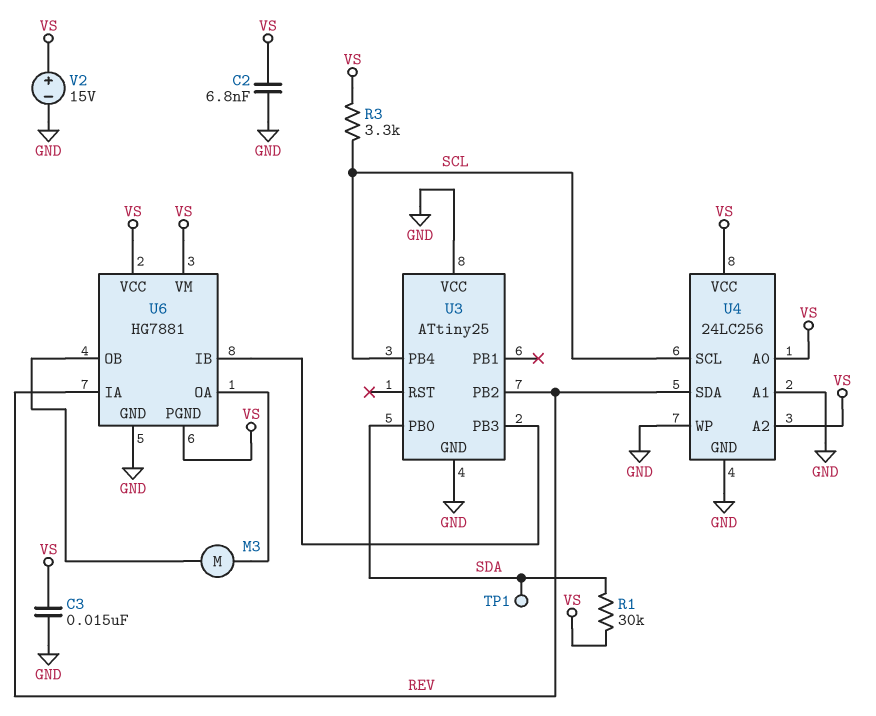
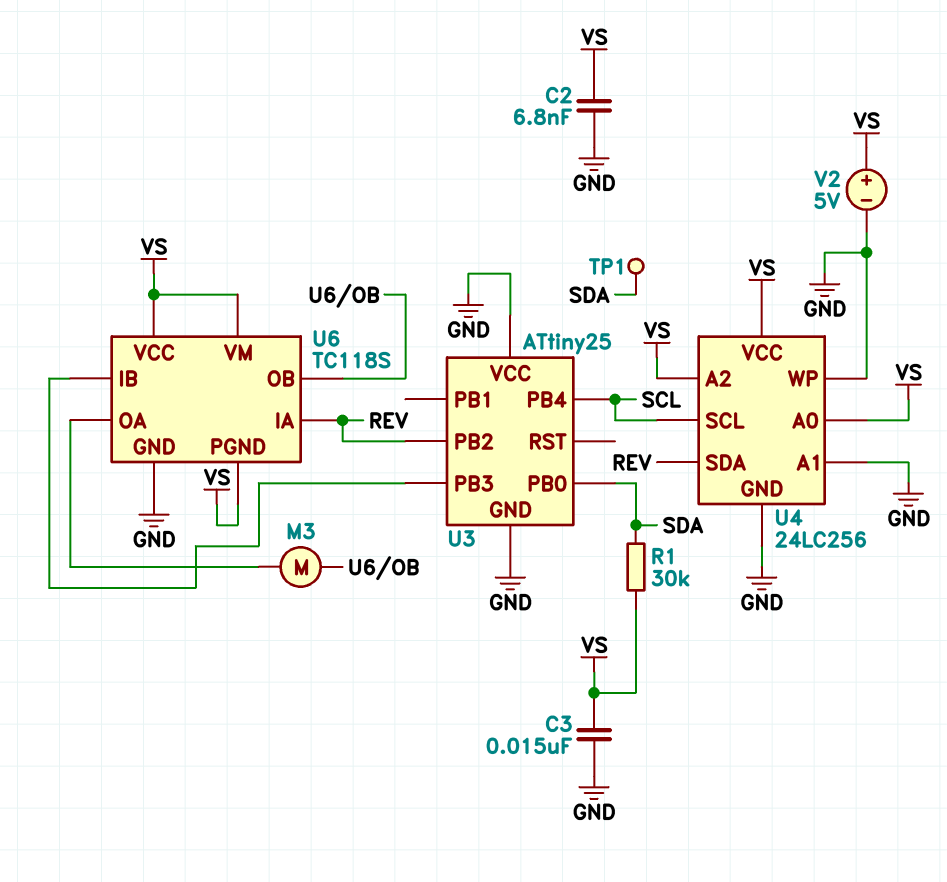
R3: 3.3k (SCL, VS) -> none
U6: HG7881 -> TC118S
V2: 15V (plus VS, minus GND) -> 5V (plus VS, minus GND)

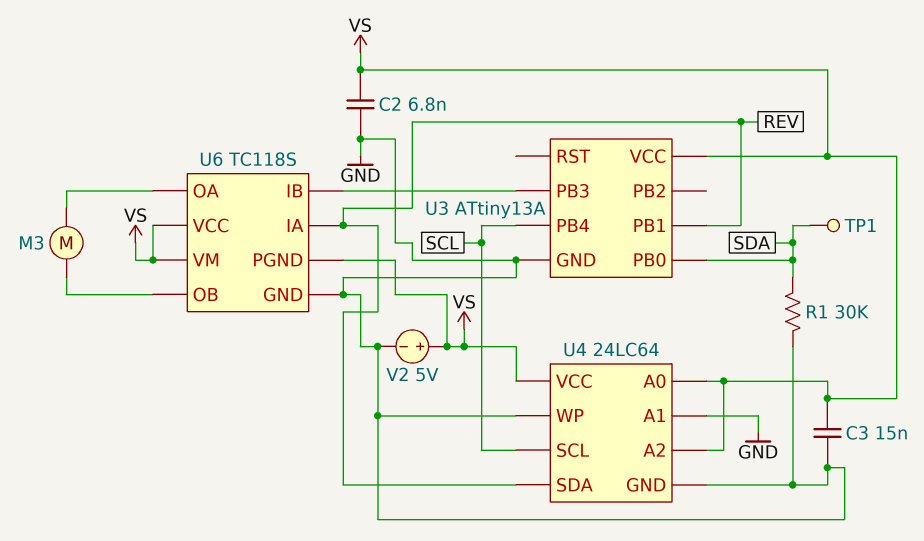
R1: 30k (SDA, VS) -> 30k (GND, SDA)
U3: ATtiny25 -> ATtiny13A
U3 pin PB1: none -> REV
U3 pin PB2: REV -> none
U3 pin VCC: GND -> VS
U4: 24LC256 -> 24LC64

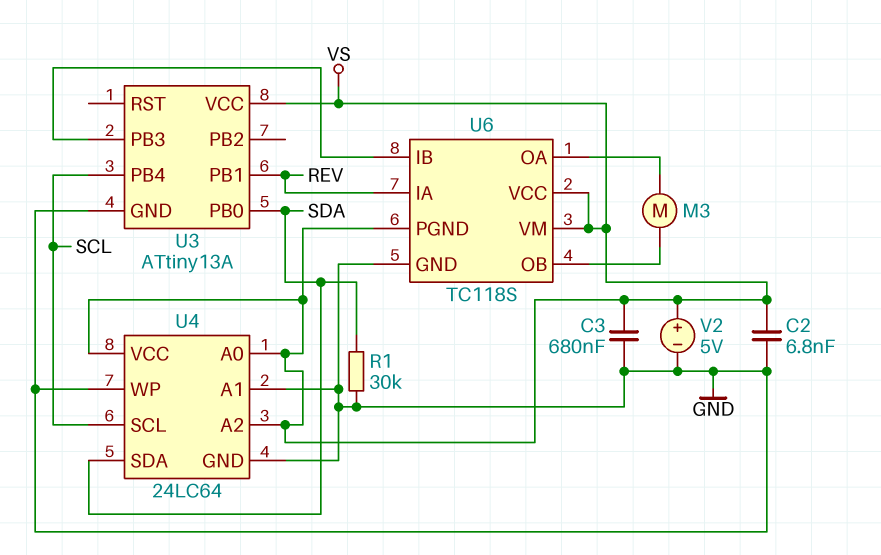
C3: 15nF (GND, VS) -> 680nF (GND, VS)
TP1: test point (SDA) -> none
U4 pin SDA: REV -> SDA

